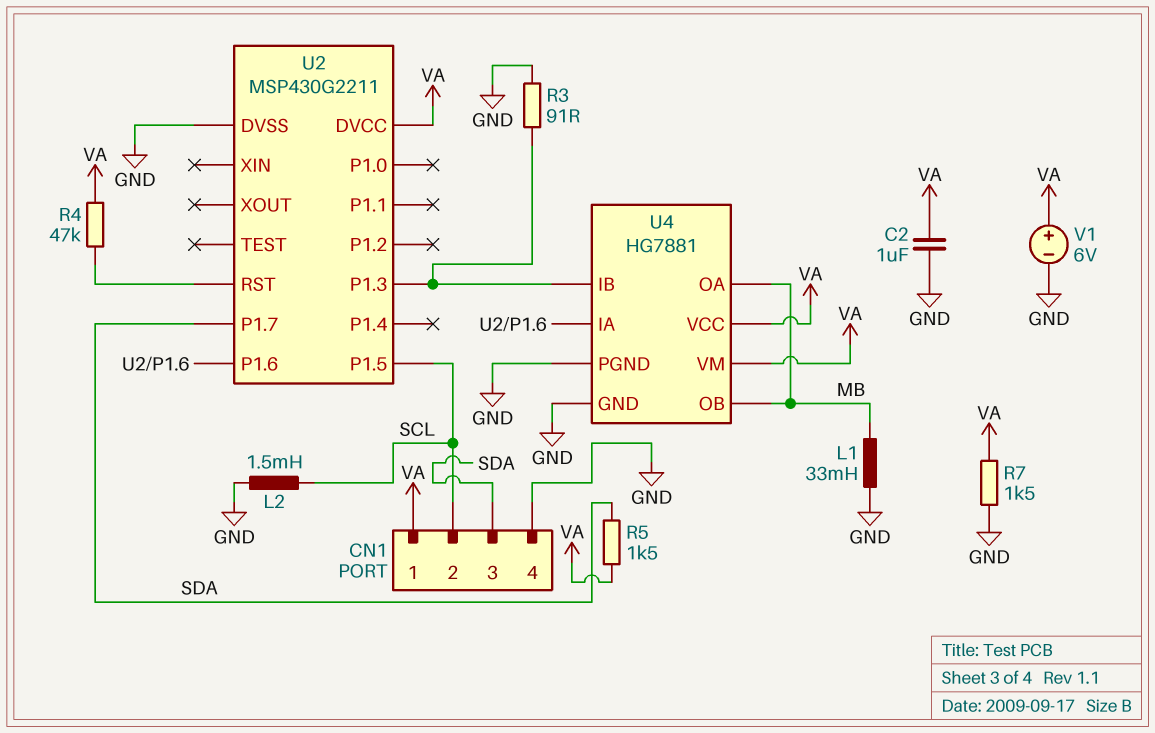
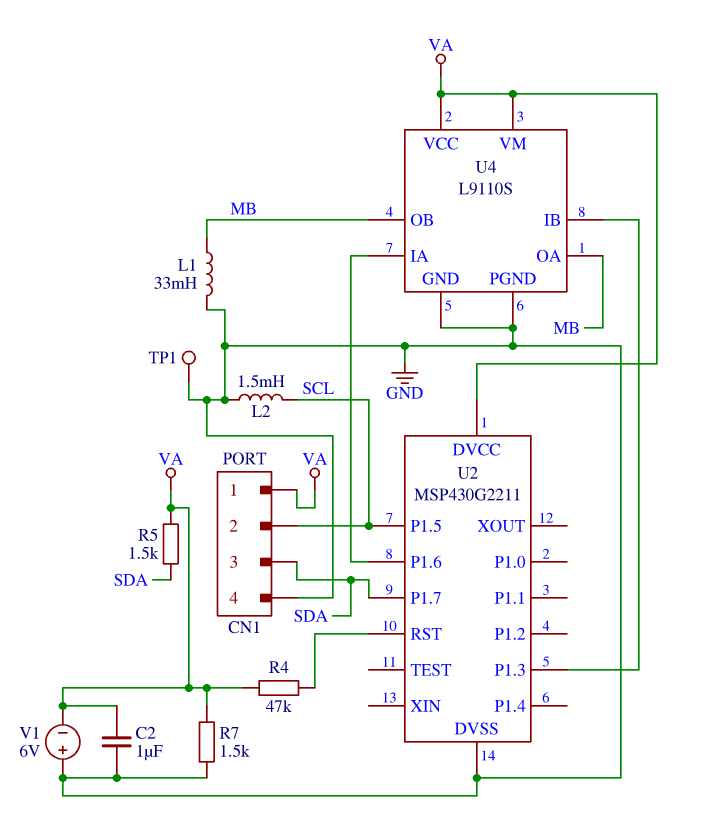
R3: 91 (GND, U2/P1.3) -> none
TP1: none -> test point (GND)
U4: HG7881 -> L9110S
V1: 6V (plus VA, minus GND) -> 6V (plus GND, minus VA)

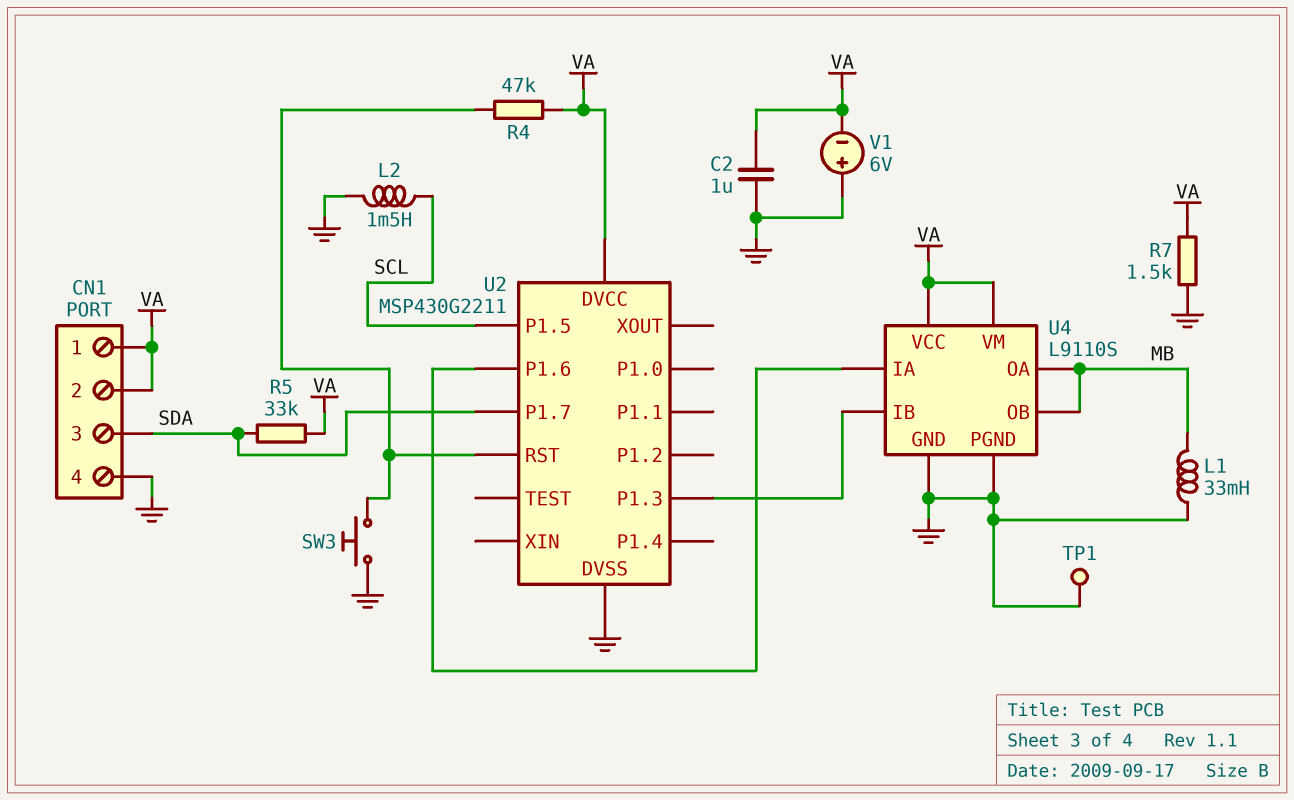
CN1 pin 2: SCL -> VA
R5: 1.5k (SDA, VA) -> 33k (SDA, VA)
SW3: none -> button (GND, U2/RST)

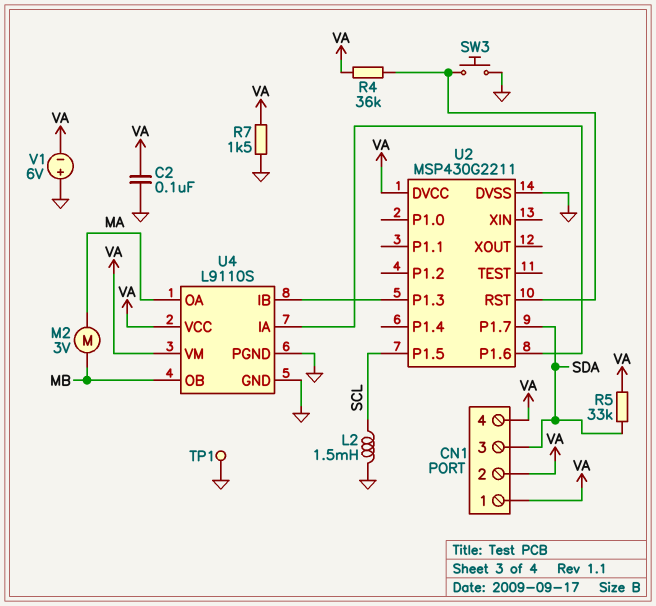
C2: 1uF (GND, VA) -> 100nF (GND, VA)
CN1 pin 4: GND -> VA
L1: 33mH (GND, MB) -> none
M2: none -> motor 3V (MA, MB)
R4: 47k (U2/RST, VA) -> 36k (U2/RST, VA)
U4 pin OA: MB -> MA

